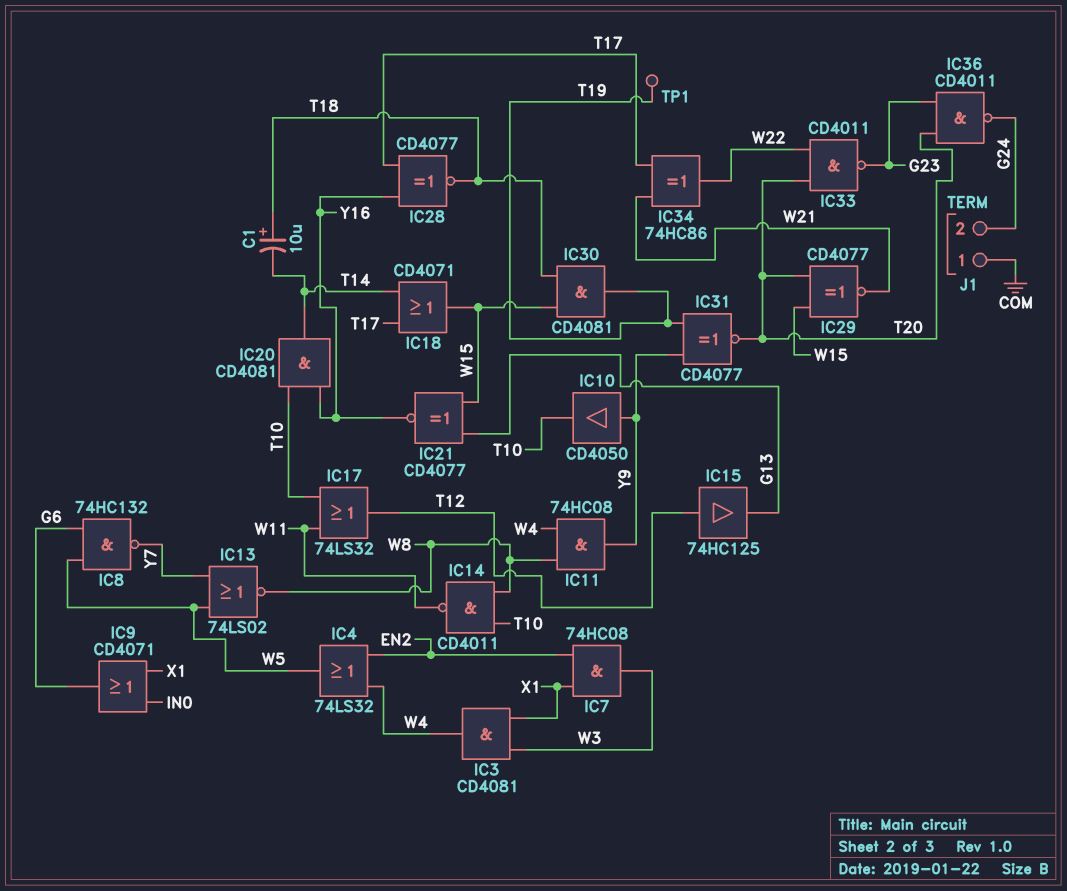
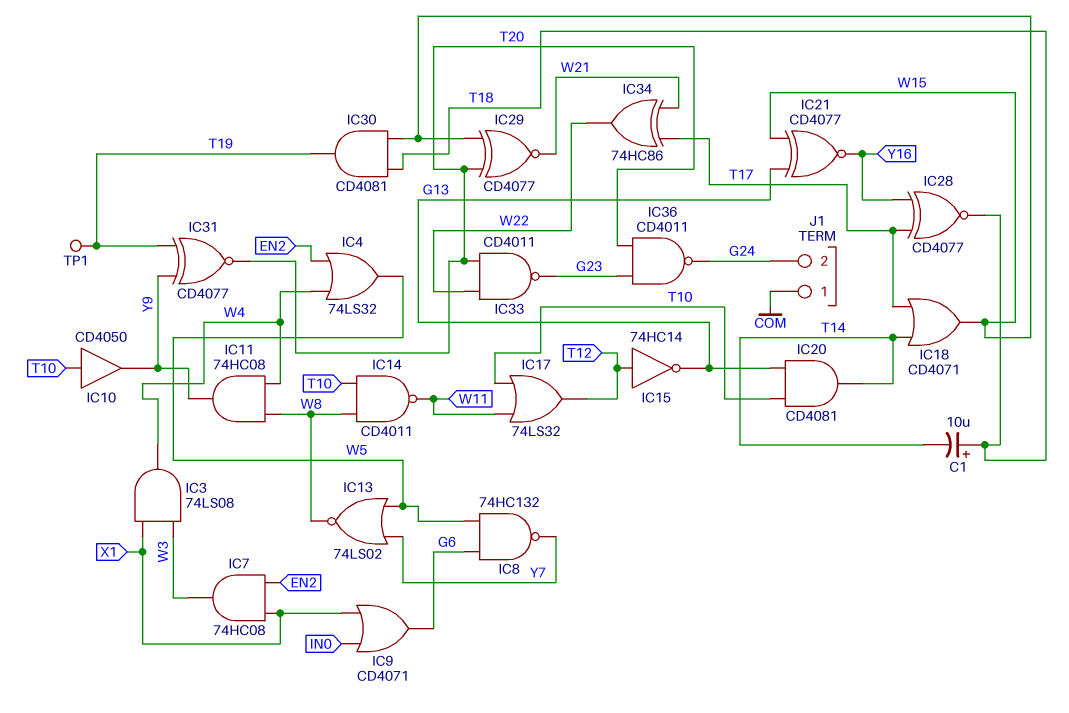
IC3: AND CD4081 (in W3, in X1, out W4) -> AND 74LS08 (in W3, in X1, out W4)
IC10: buffer CD4050 (in Y9, out T10) -> buffer CD4050 (in T10, out Y9)
IC15: buffer 74HC125 (in T12, out G13) -> NOT 74HC14 (in T12, out G13)
IC20: AND CD4081 (in T10, in Y16, out T14) -> AND CD4081 (in G13, in T10, out T14)

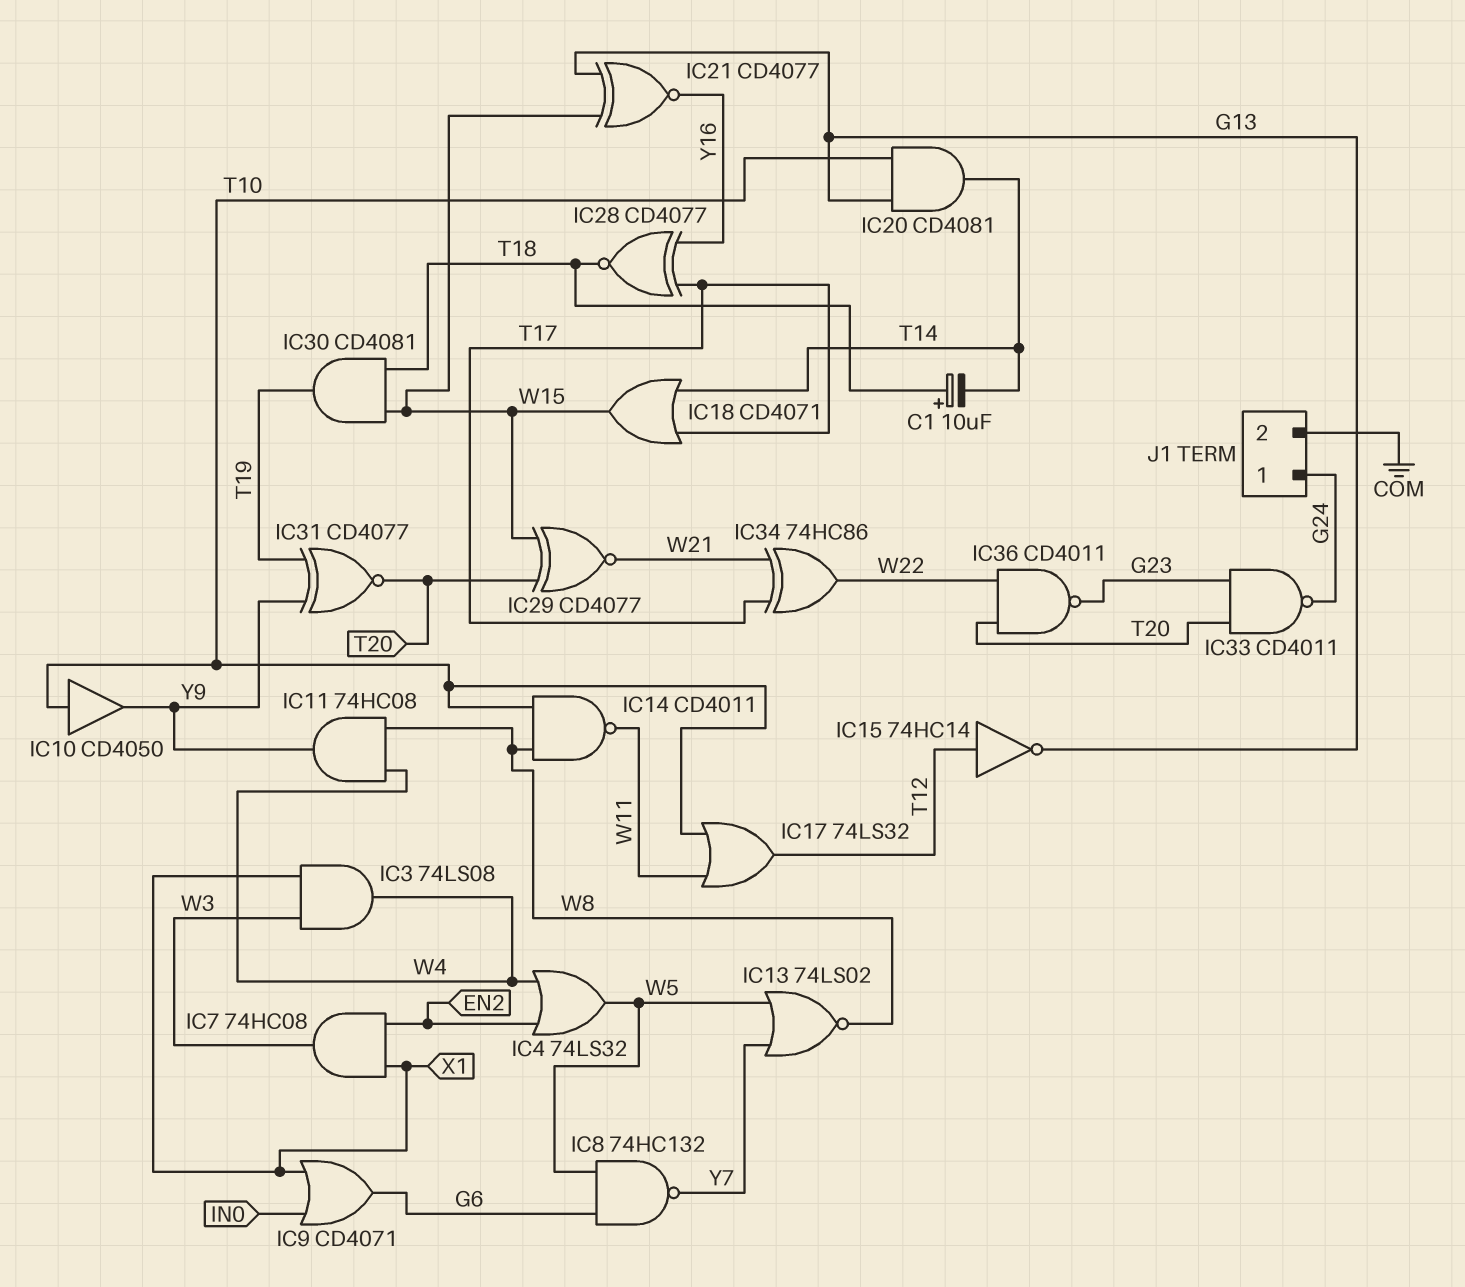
IC33: NAND CD4011 (in T20, in W22, out G23) -> NAND CD4011 (in G23, in T20, out G24)
IC36: NAND CD4011 (in G23, in T20, out G24) -> NAND CD4011 (in T20, in W22, out G23)
J1 pin 1: COM -> G24
J1 pin 2: G24 -> COM
TP1: test point (T19) -> none

